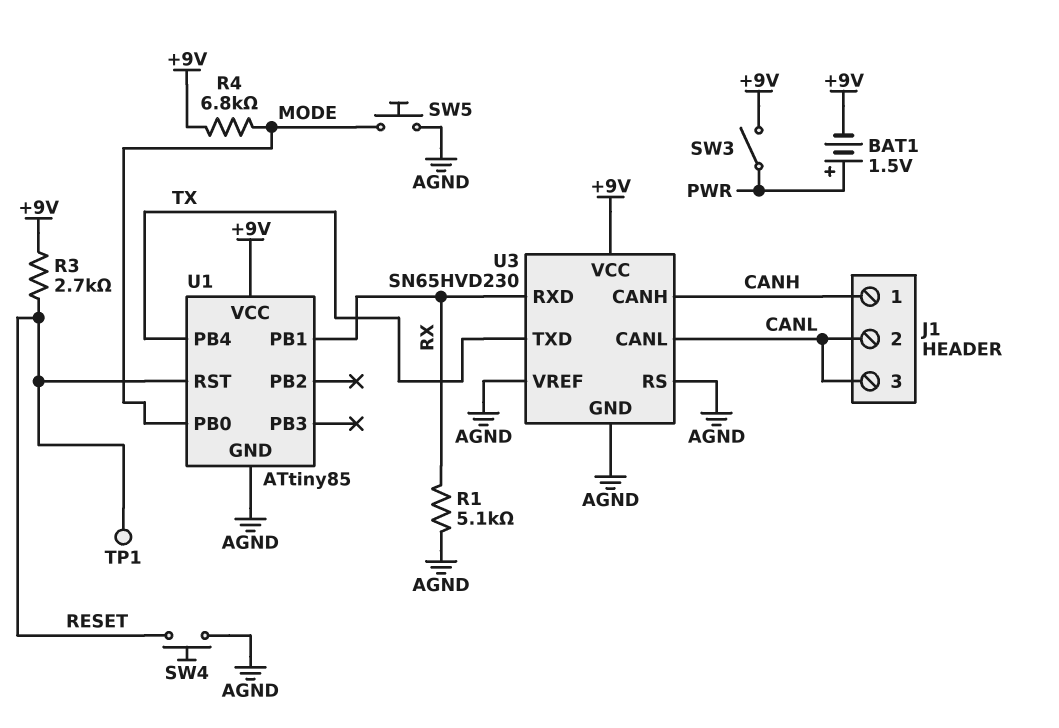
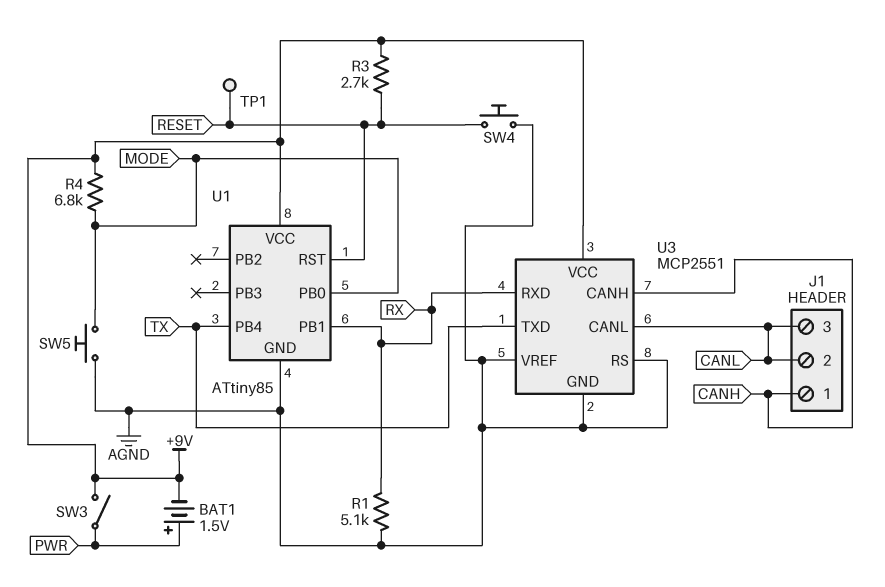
U3: SN65HVD230 -> MCP2551

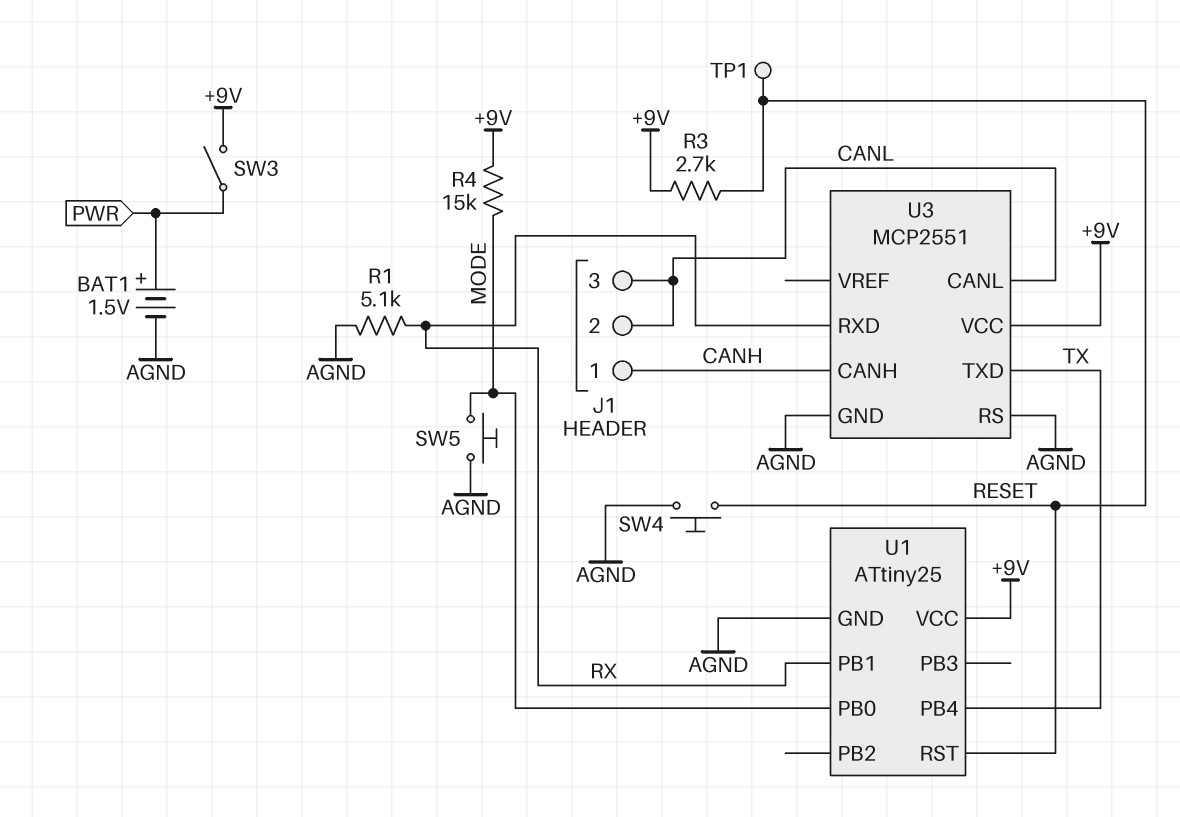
BAT1: 1.5V (plus PWR, minus +9V) -> 1.5V (plus PWR, minus AGND)
R4: 6.8k (+9V, MODE) -> 15k (+9V, MODE)
U1: ATtiny85 -> ATtiny25
U3 pin VREF: AGND -> none

